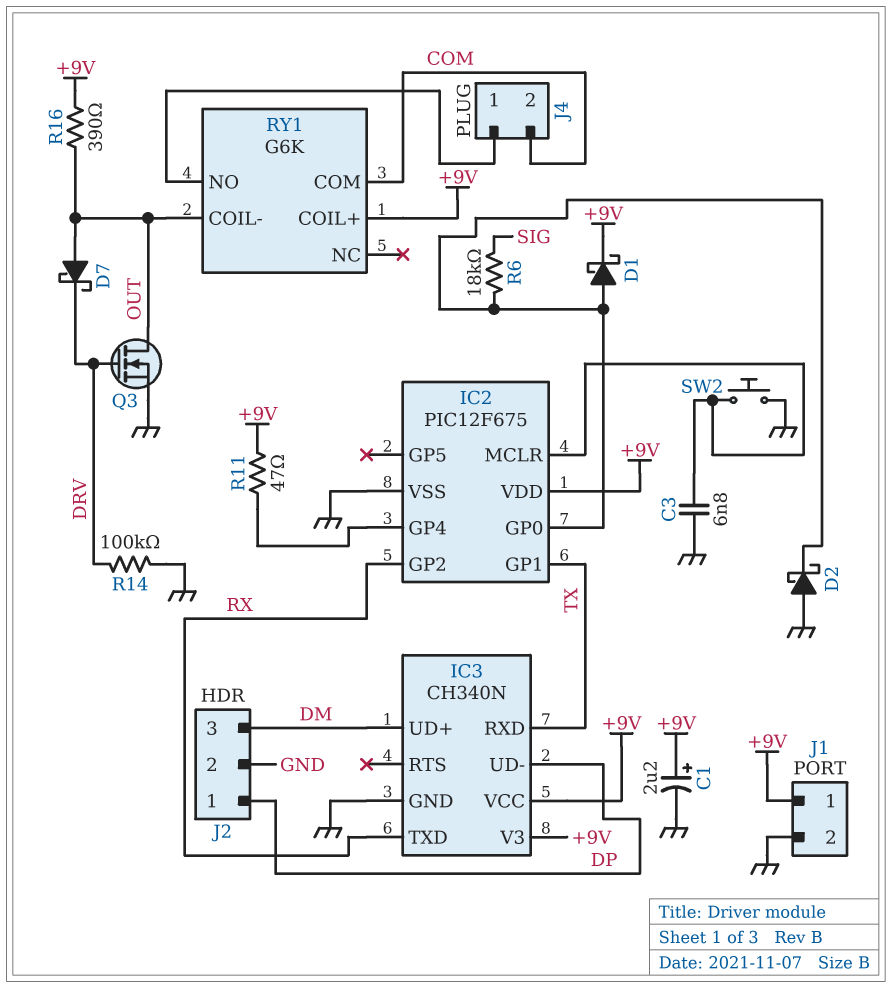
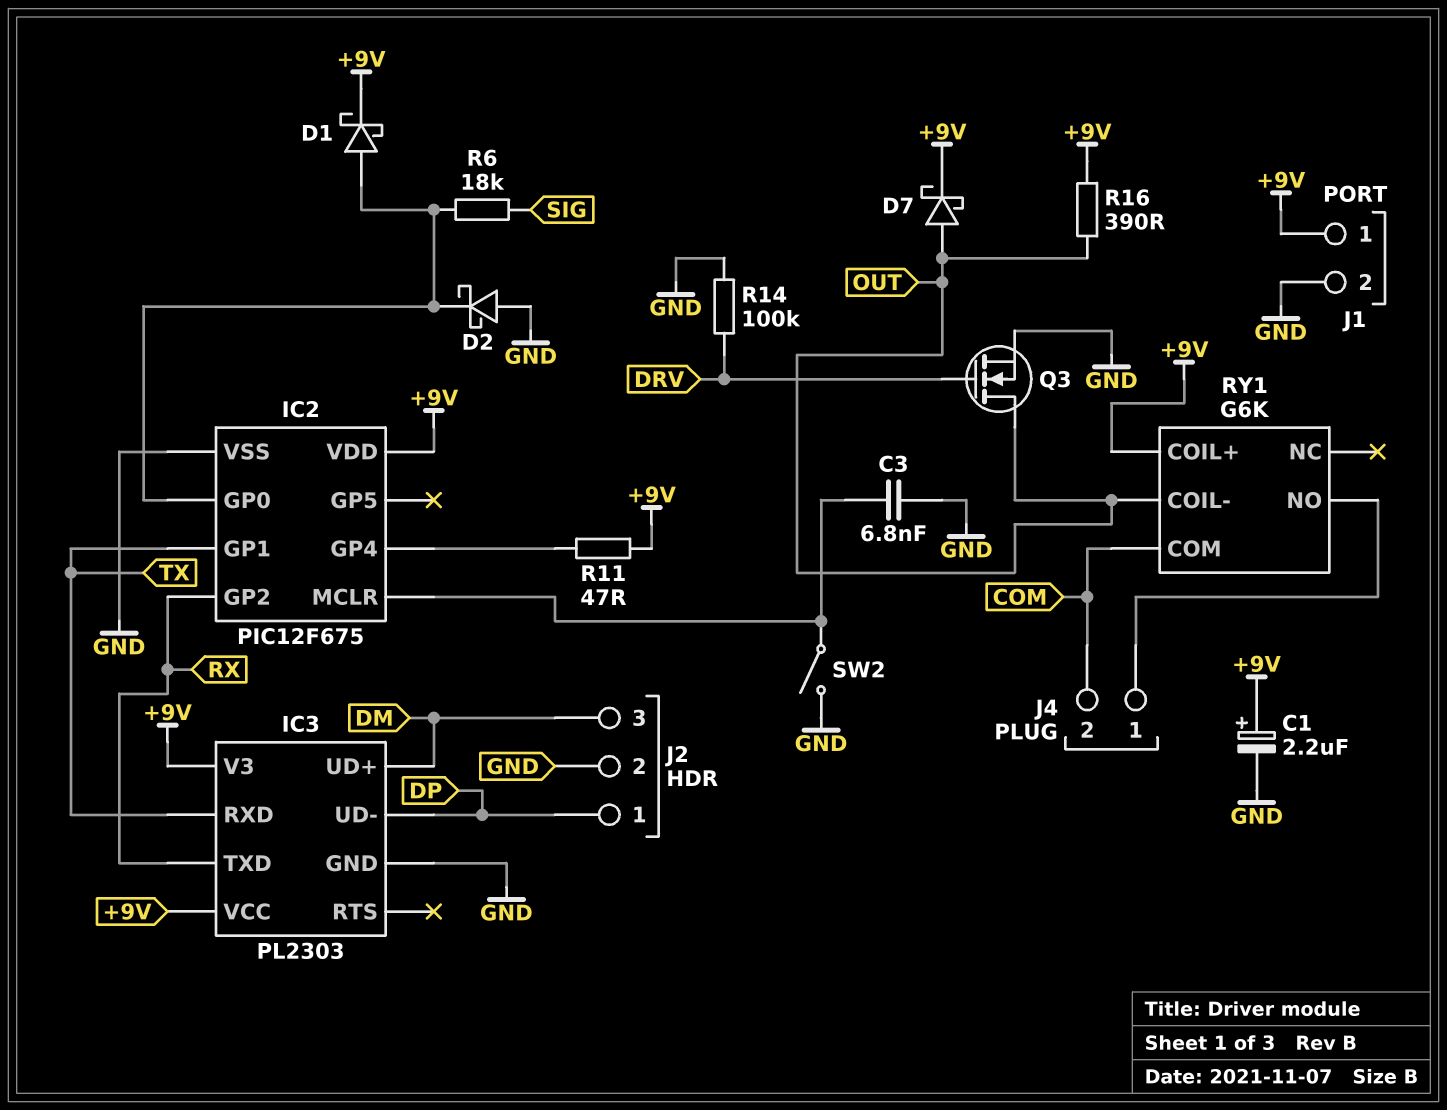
D7: schottky (A OUT, K DRV) -> schottky (A OUT, K +9V)
IC3: CH340N -> PL2303
SW2: button (GND, IC2/MCLR) -> switch (GND, IC2/MCLR)

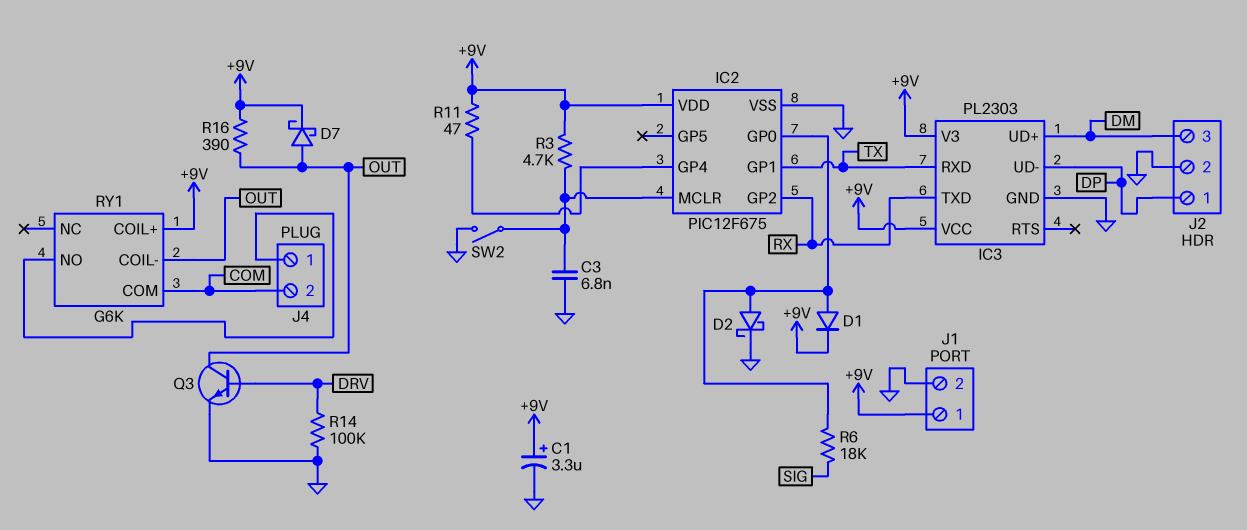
C1: 2.2uF (plus +9V, minus GND) -> 3.3uF (plus +9V, minus GND)
D1: schottky (A IC2/GP0, K +9V) -> diode (A IC2/GP0, K +9V)
D2: schottky (A GND, K IC2/GP0) -> schottky (A IC2/GP0, K GND)
Q3: NMOS (G DRV, D OUT, S GND) -> NPN (B DRV, C OUT, E GND)
R3: none -> 4.7k (+9V, IC2/MCLR)

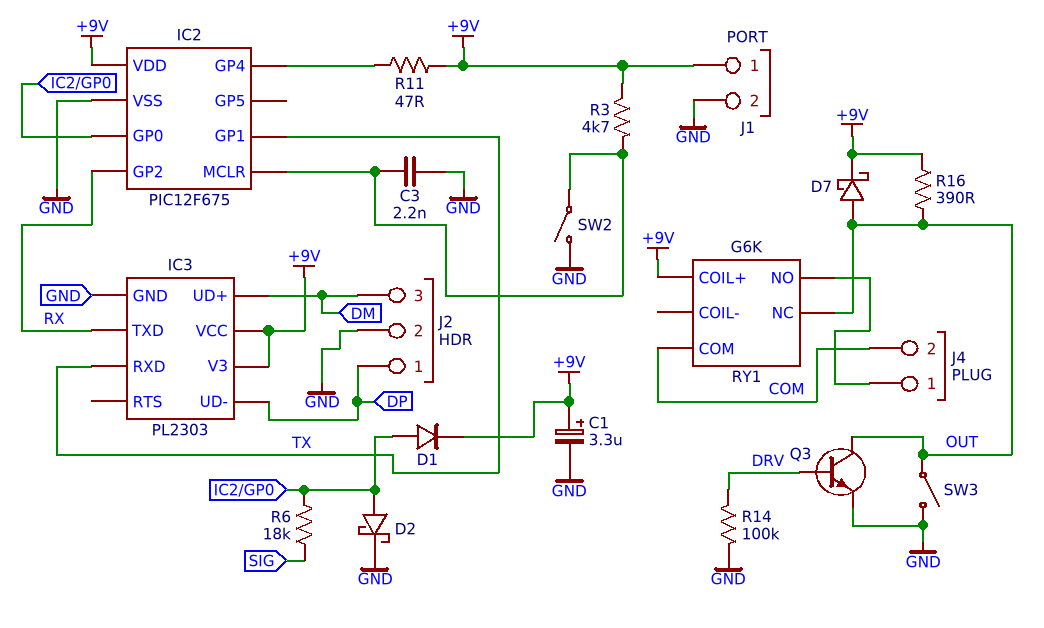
C3: 6.8nF (GND, IC2/MCLR) -> 2.2nF (GND, IC2/MCLR)
RY1 pin COIL-: OUT -> none
RY1 pin NC: none -> OUT
SW3: none -> switch (GND, OUT)

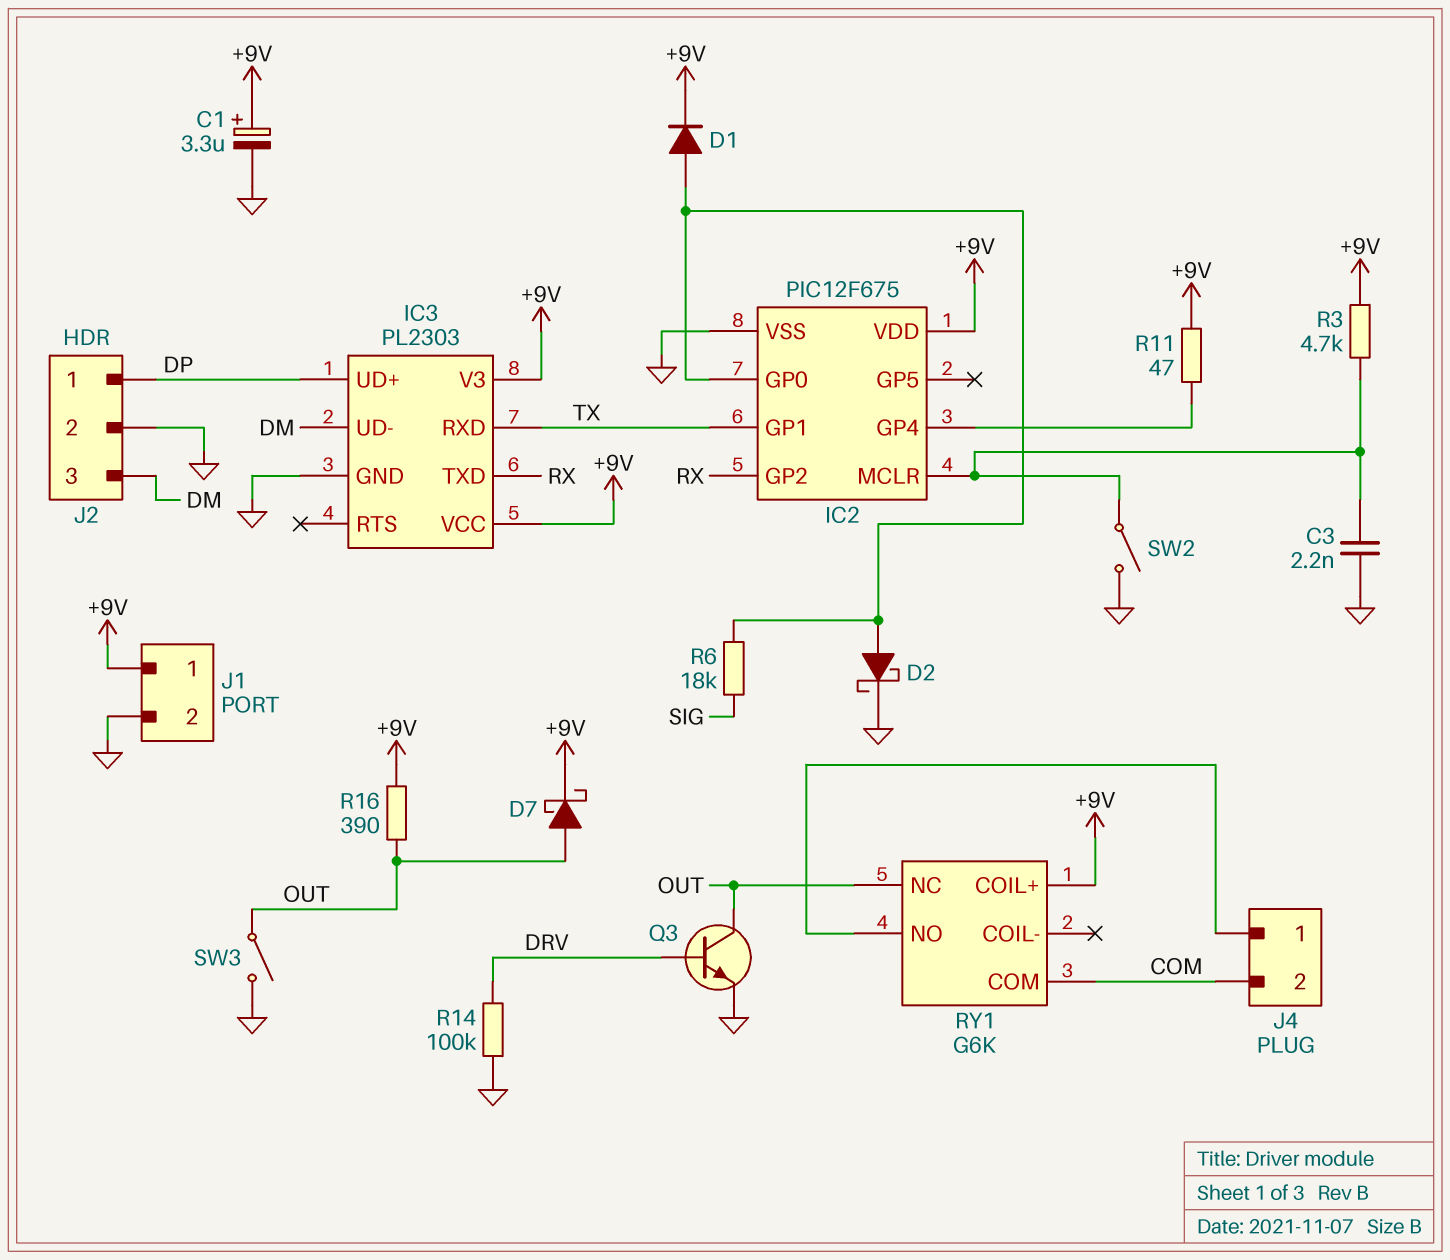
IC3 pin UD+: DM -> DP
IC3 pin UD-: DP -> DM

